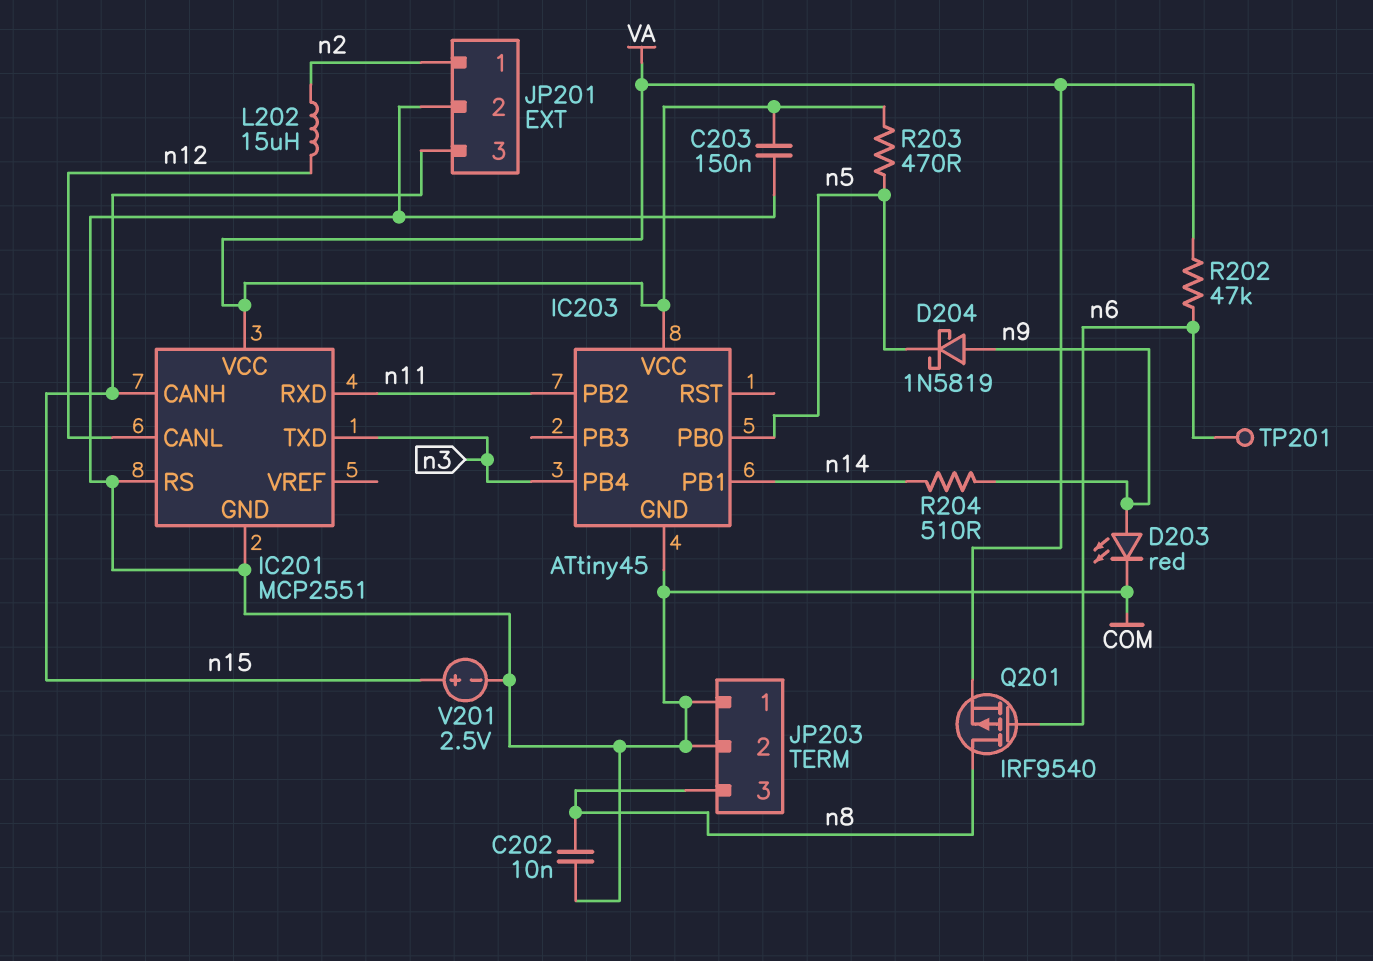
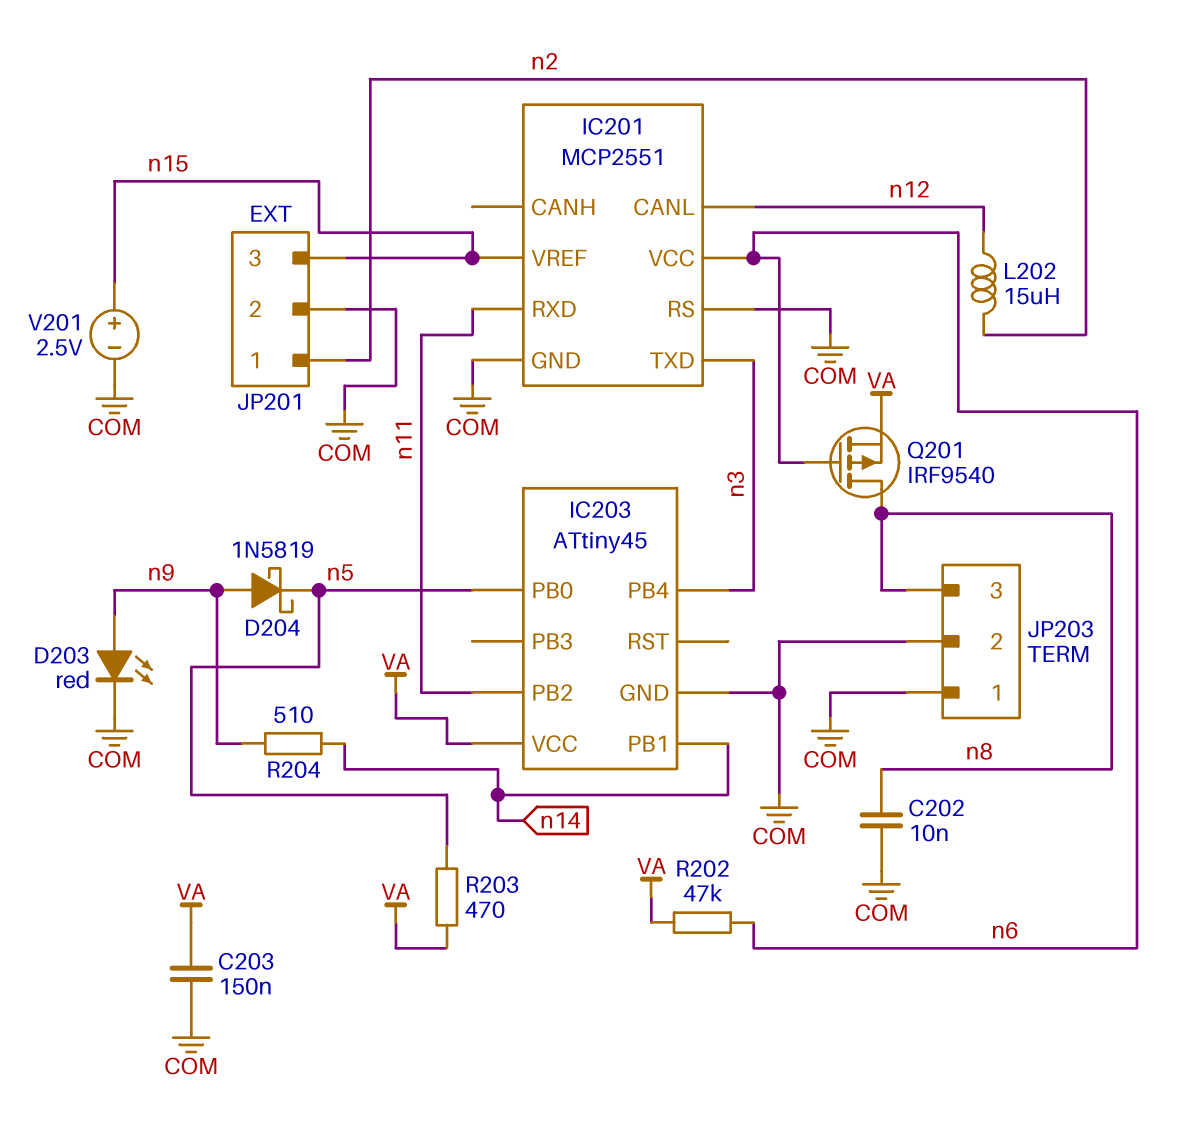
IC201 pin CANH: n15 -> none
IC201 pin VCC: VA -> n6
IC201 pin VREF: none -> n15
TP201: test point (n6) -> none

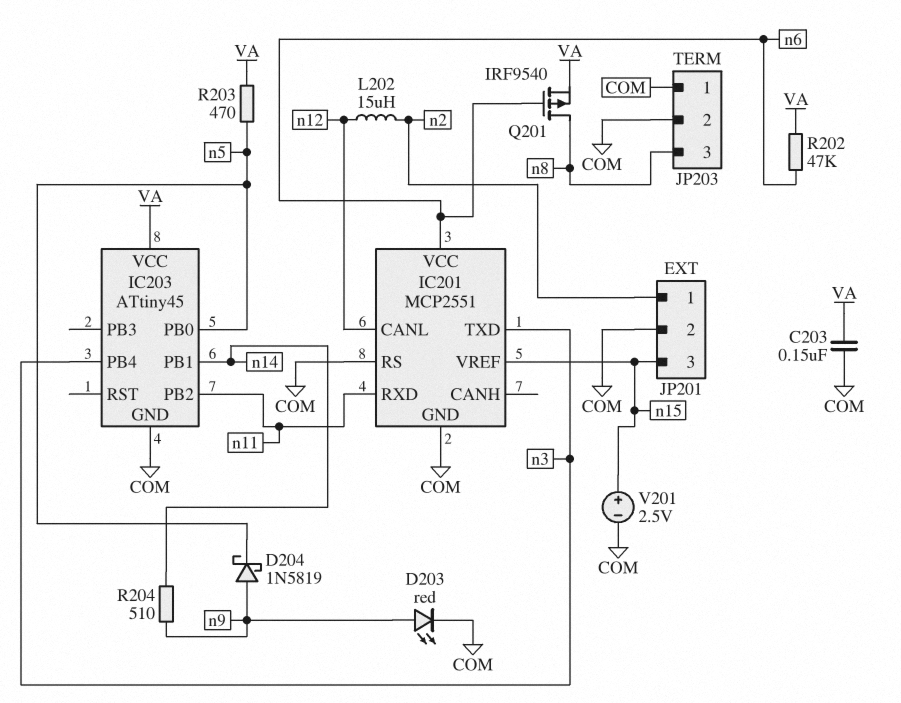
C202: 10nF (COM, n8) -> none

